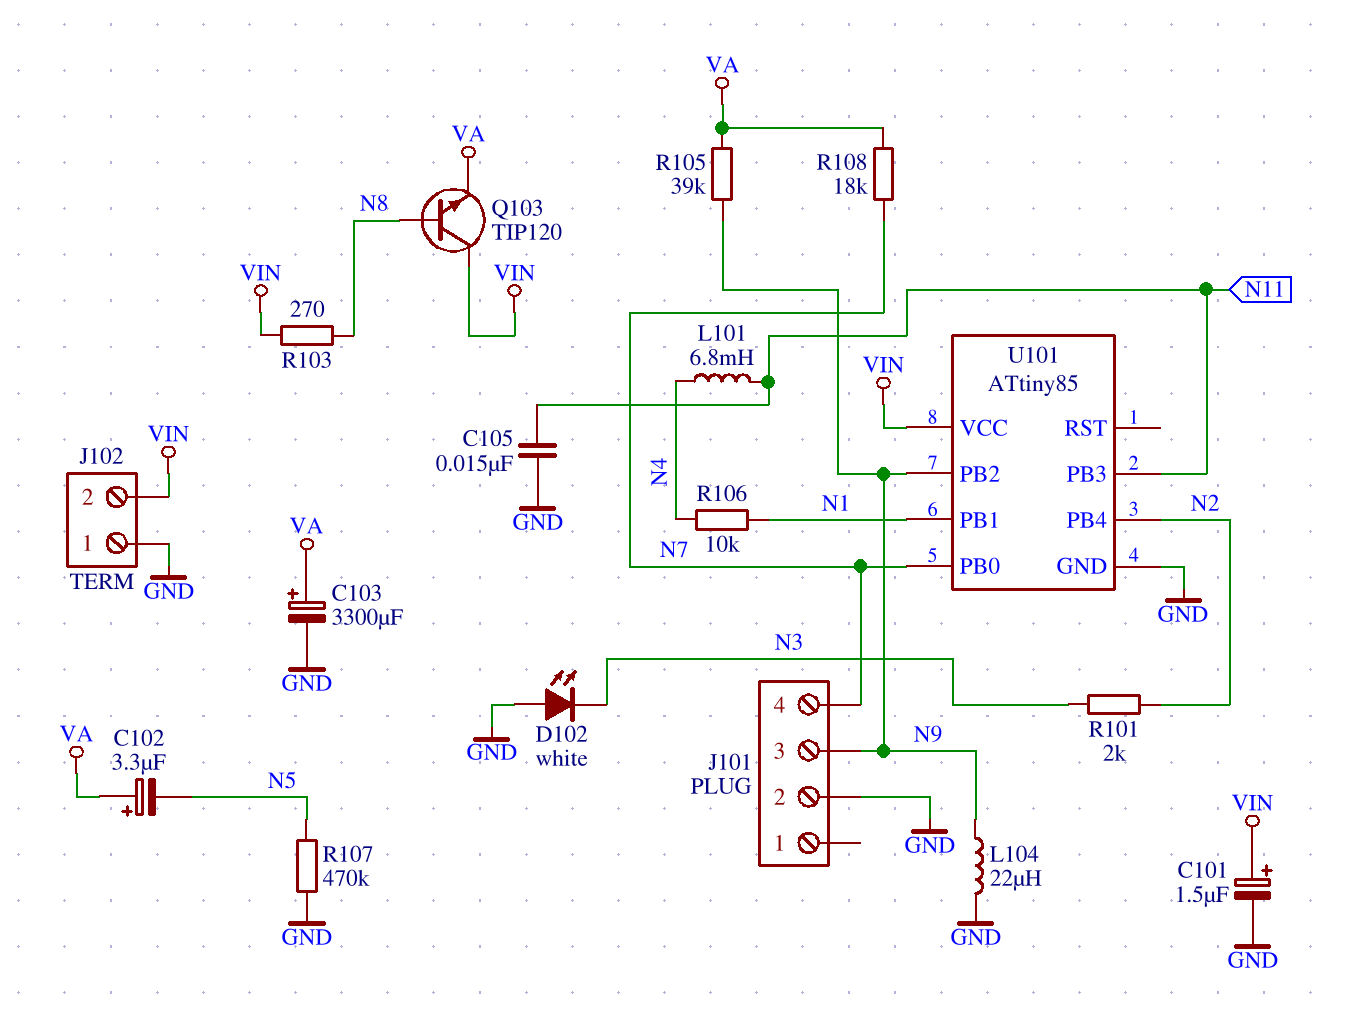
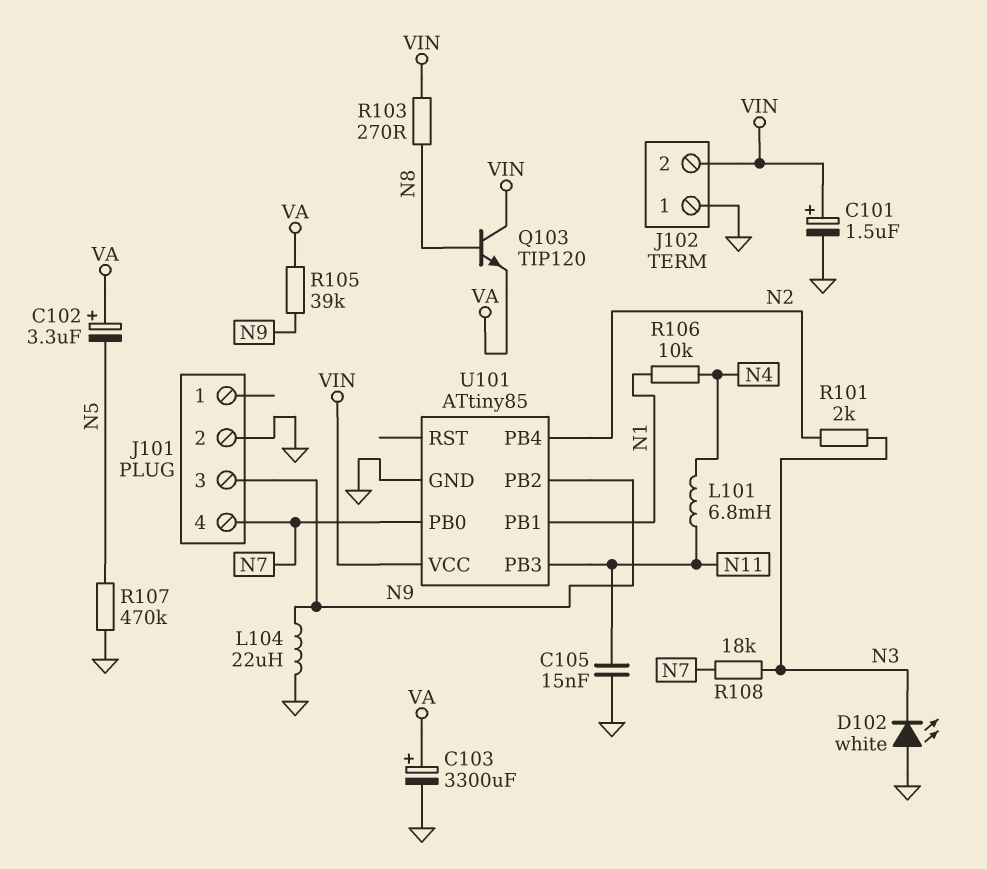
R108: 18k (N7, VA) -> 18k (N3, N7)

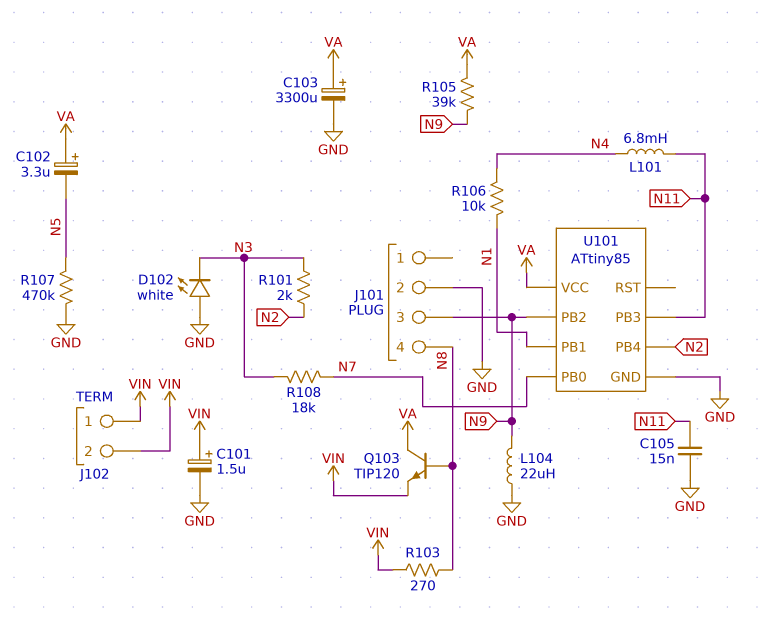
J101 pin 4: N7 -> N8
J102 pin 1: GND -> VIN
Q103: NPN TIP120 (B N8, C VIN, E VA) -> NPN TIP120 (B N8, C VA, E VIN)
U101 pin VCC: VIN -> VA

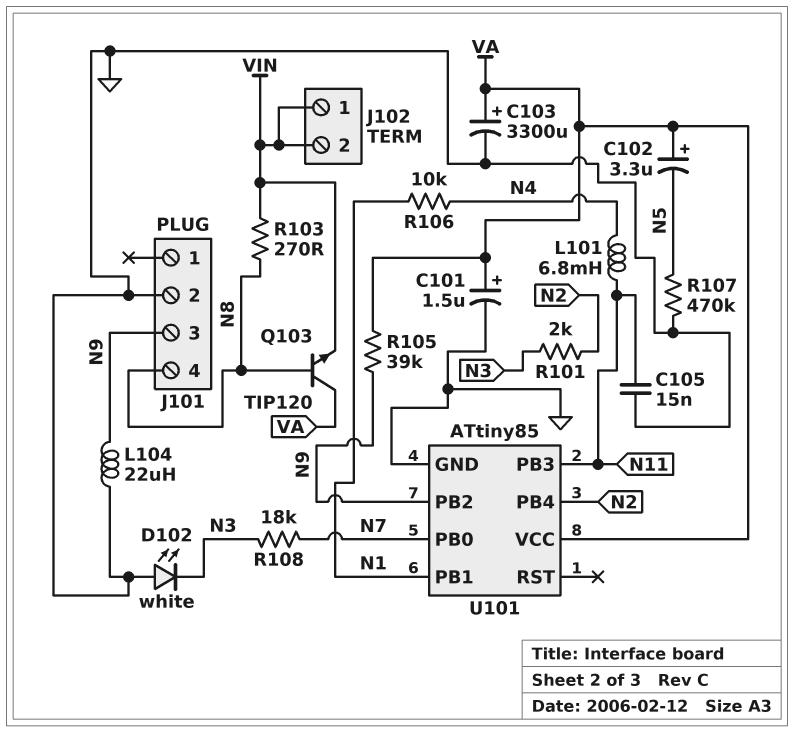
C101: 1.5uF (plus VIN, minus GND) -> 1.5uF (plus VA, minus GND)

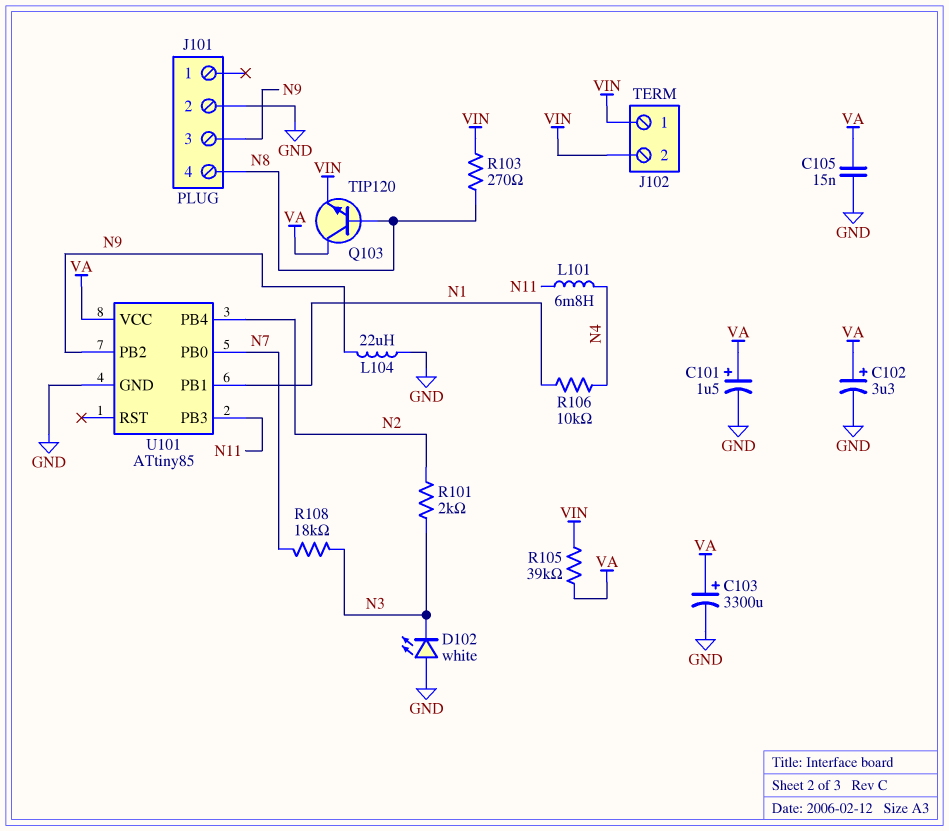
C102: 3.3uF (plus VA, minus N5) -> 3.3uF (plus VA, minus GND)
C105: 15nF (GND, N11) -> 15nF (GND, VA)
R105: 39k (N9, VA) -> 39k (VA, VIN)
R107: 470k (GND, N5) -> none

